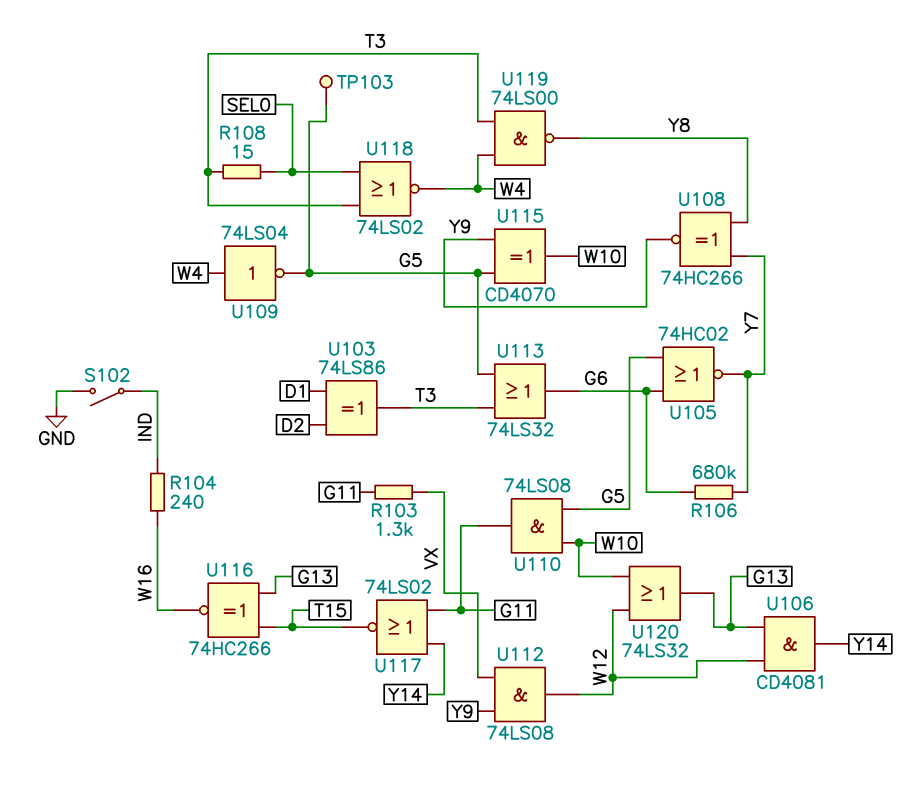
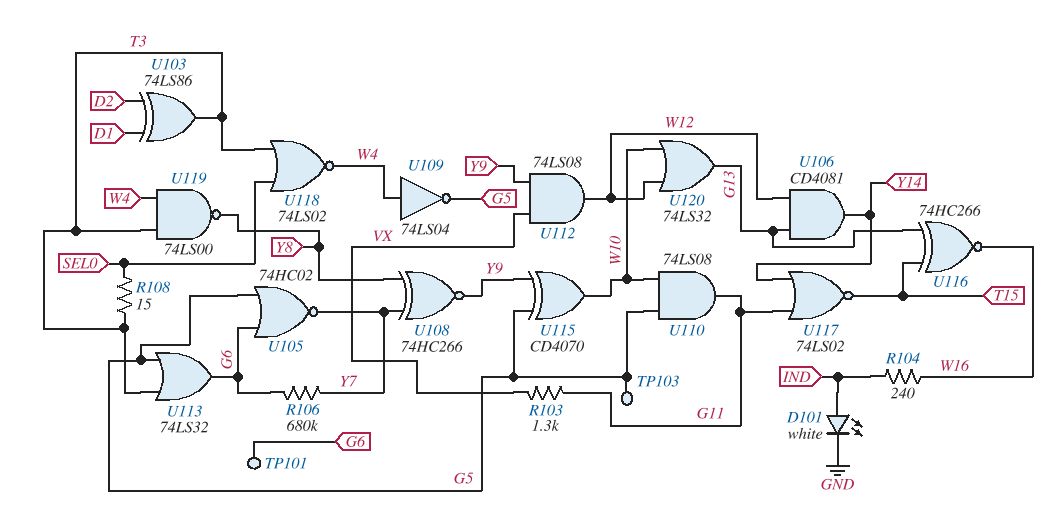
D101: none -> LED white (A IND, K GND)
S102: switch (GND, IND) -> none
TP101: none -> test point (G6)

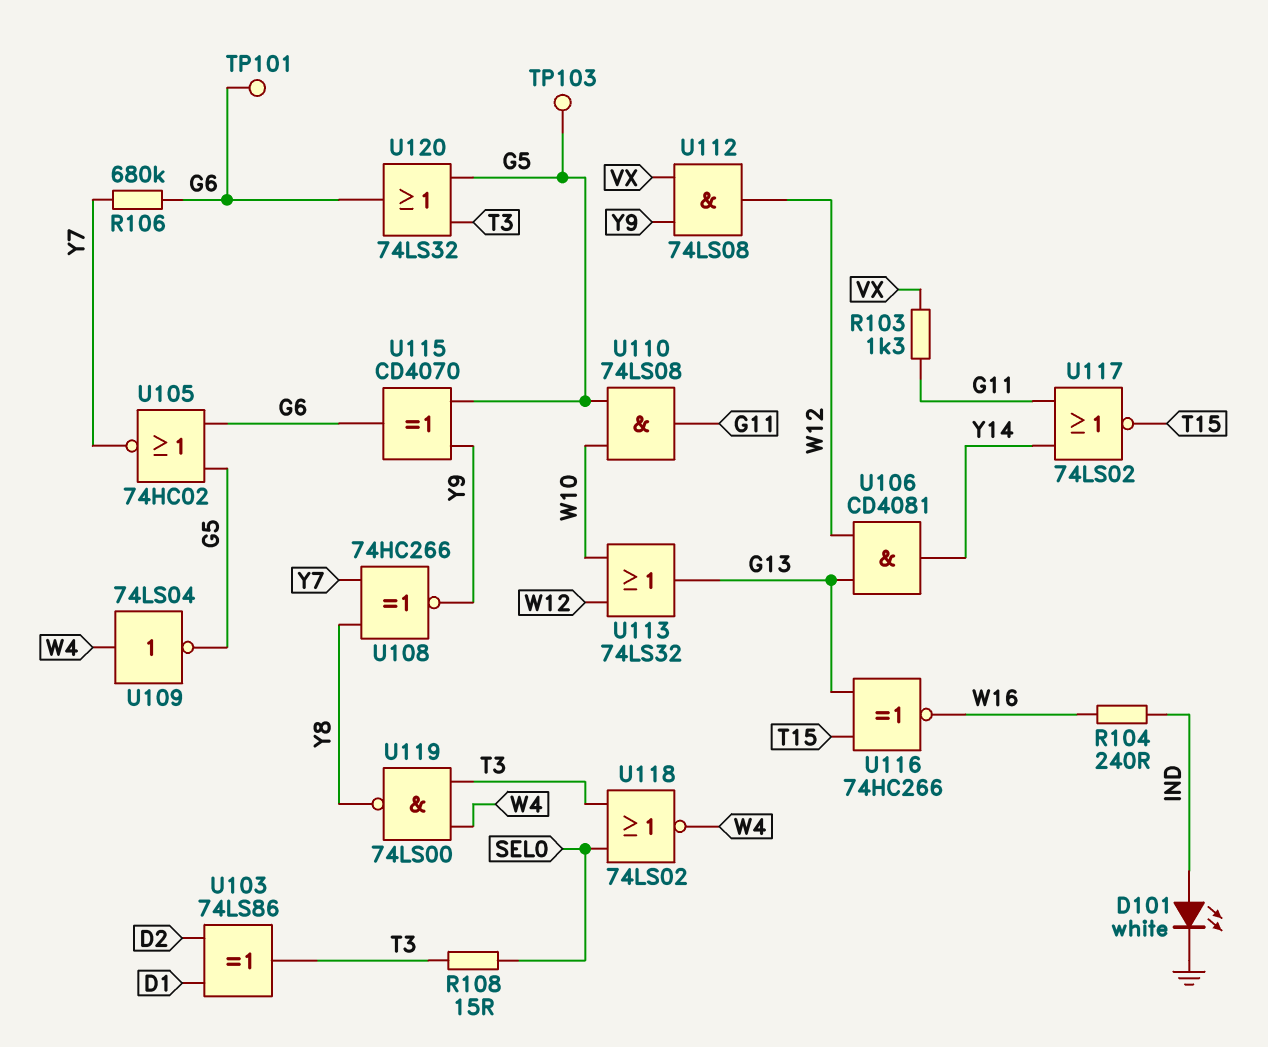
U113: OR 74LS32 (in G5, in T3, out G6) -> OR 74LS32 (in W10, in W12, out G13)
U115: XOR CD4070 (in G5, in Y9, out W10) -> XOR CD4070 (in G5, in Y9, out G6)
U120: OR 74LS32 (in W10, in W12, out G13) -> OR 74LS32 (in G5, in T3, out G6)

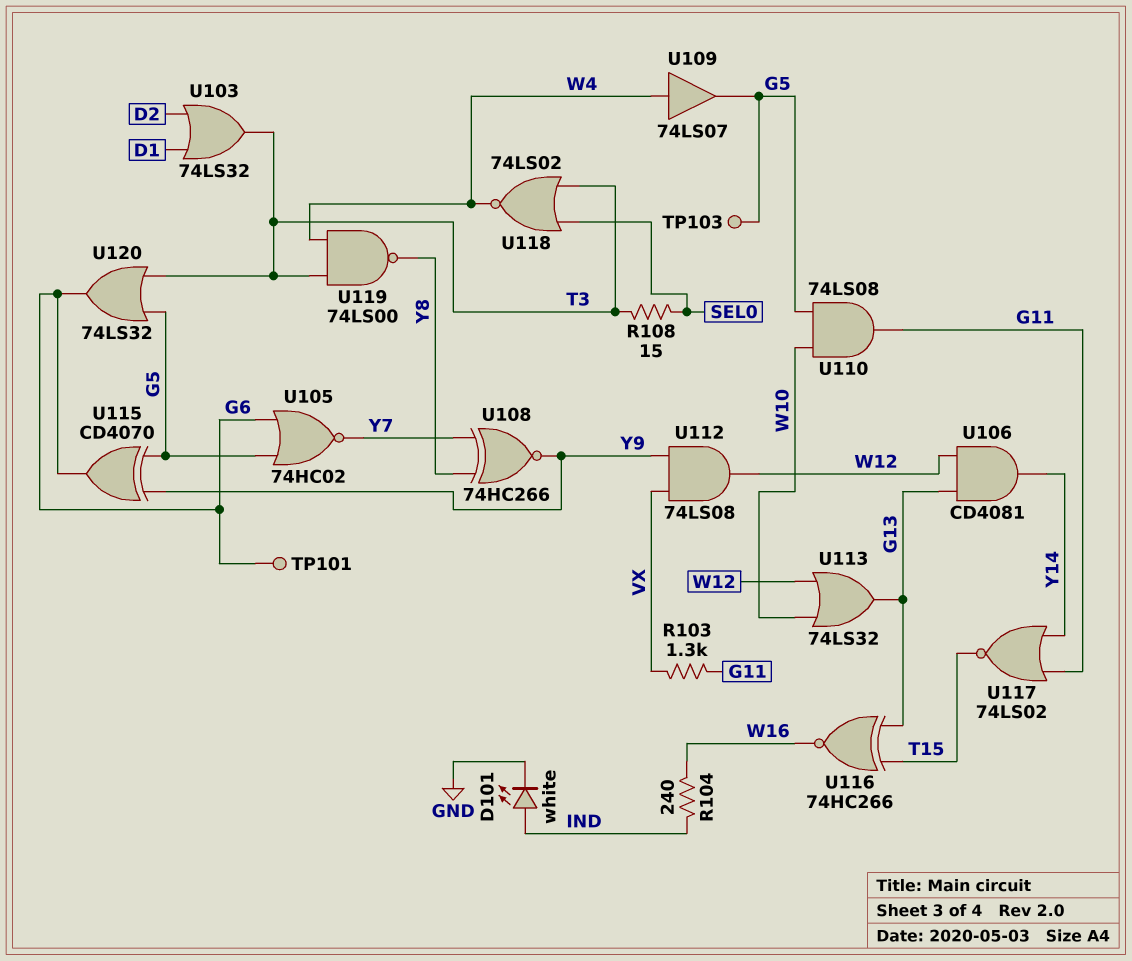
R106: 680k (G6, Y7) -> none
U103: XOR 74LS86 (in D1, in D2, out T3) -> OR 74LS32 (in D1, in D2, out T3)
U109: NOT 74LS04 (in W4, out G5) -> buffer 74LS07 (in W4, out G5)

